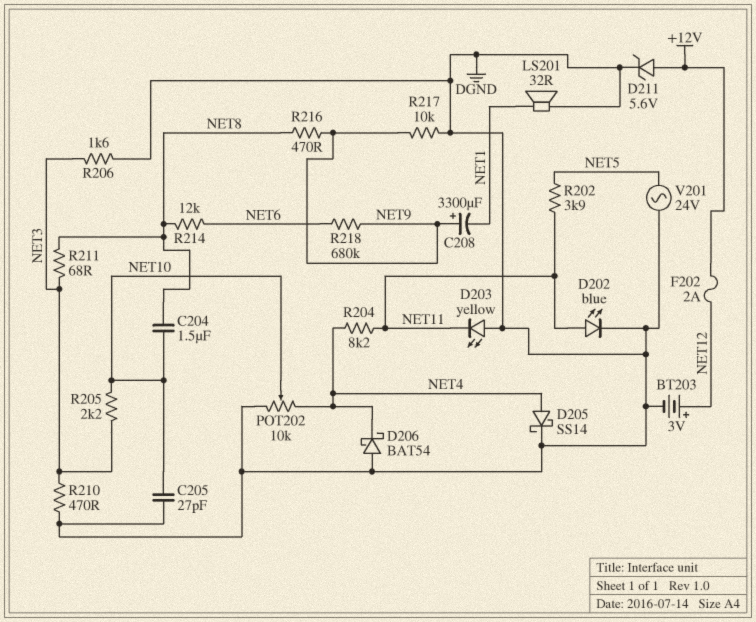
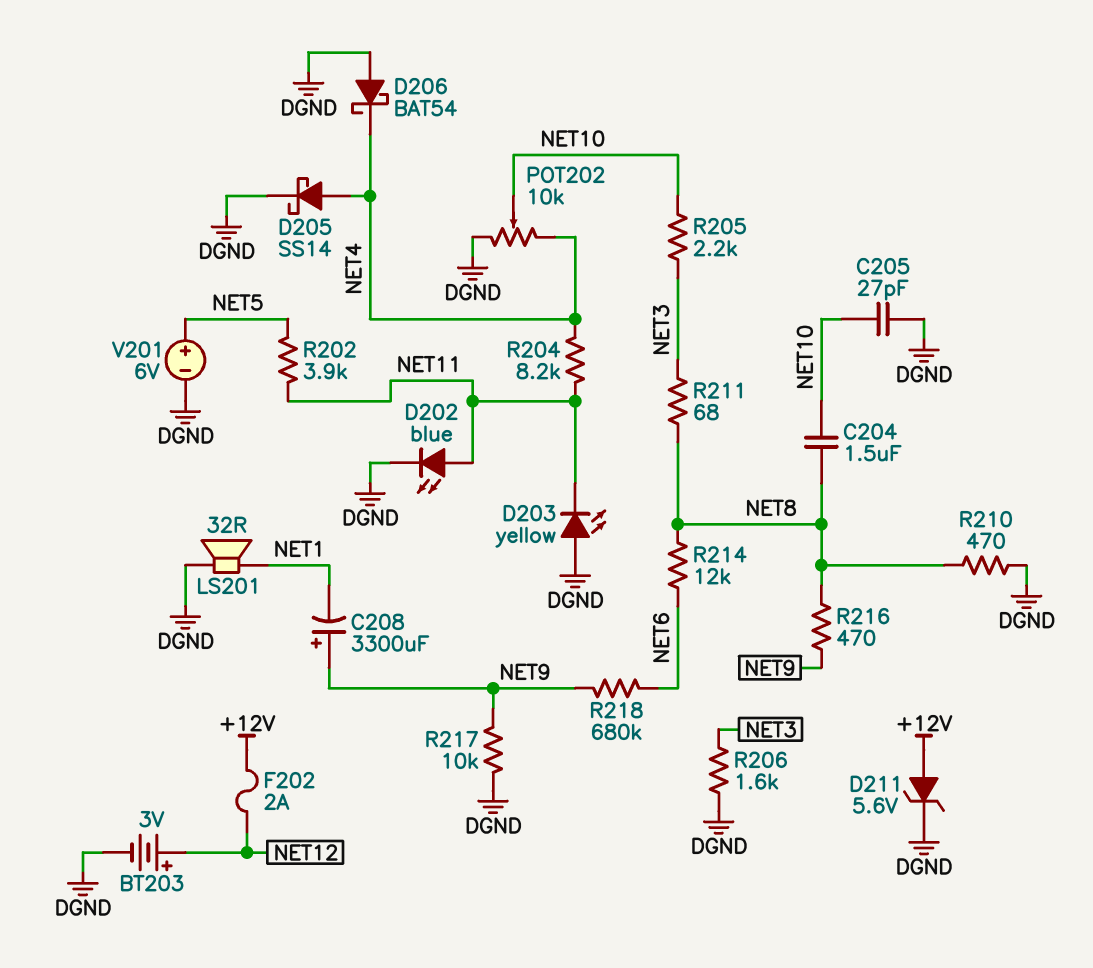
R210: 470 (DGND, NET3) -> 470 (DGND, NET8)
V201: AC 24V (DGND, NET5) -> 6V (plus NET5, minus DGND)

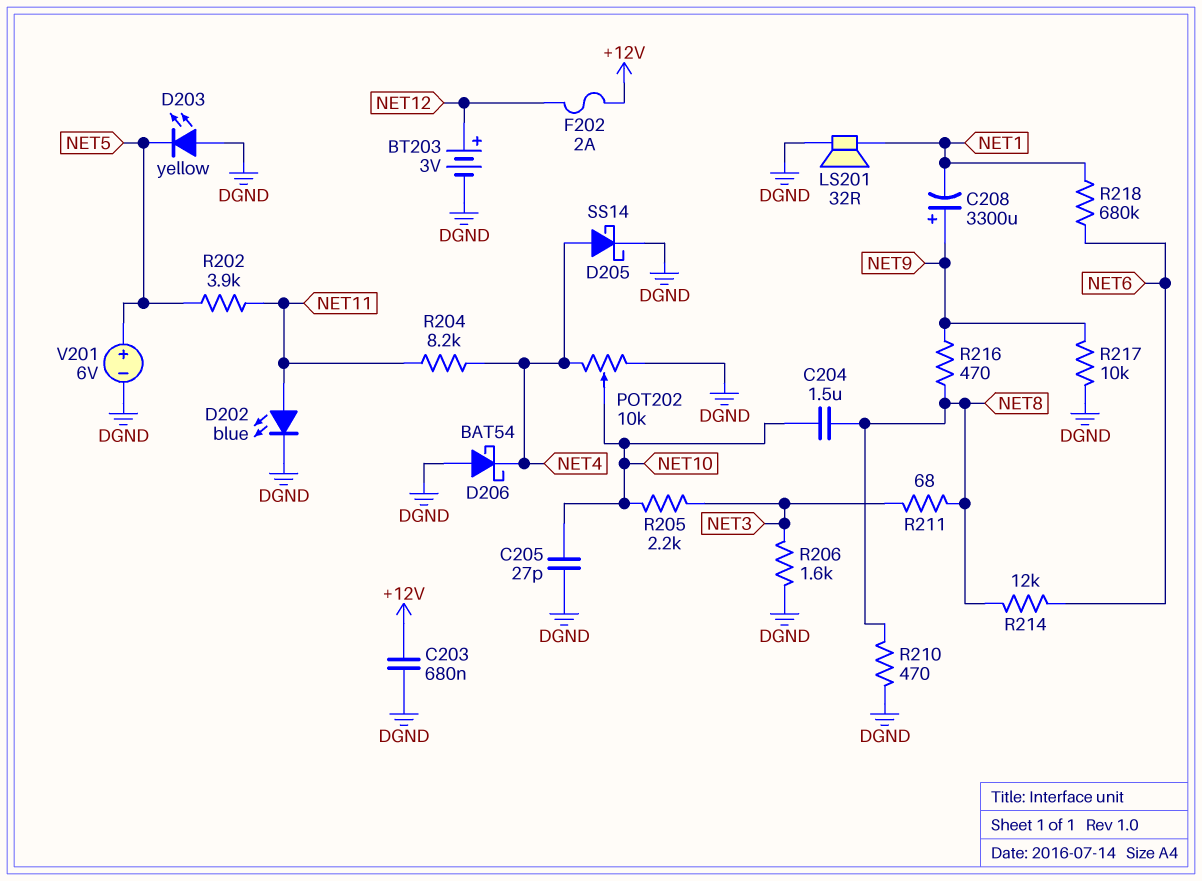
C203: none -> 680nF (+12V, DGND)
D203: LED yellow (A DGND, K NET11) -> LED yellow (A DGND, K NET5)
D211: zener 5.6V (A +12V, K DGND) -> none
R218: 680k (NET6, NET9) -> 680k (NET1, NET6)

